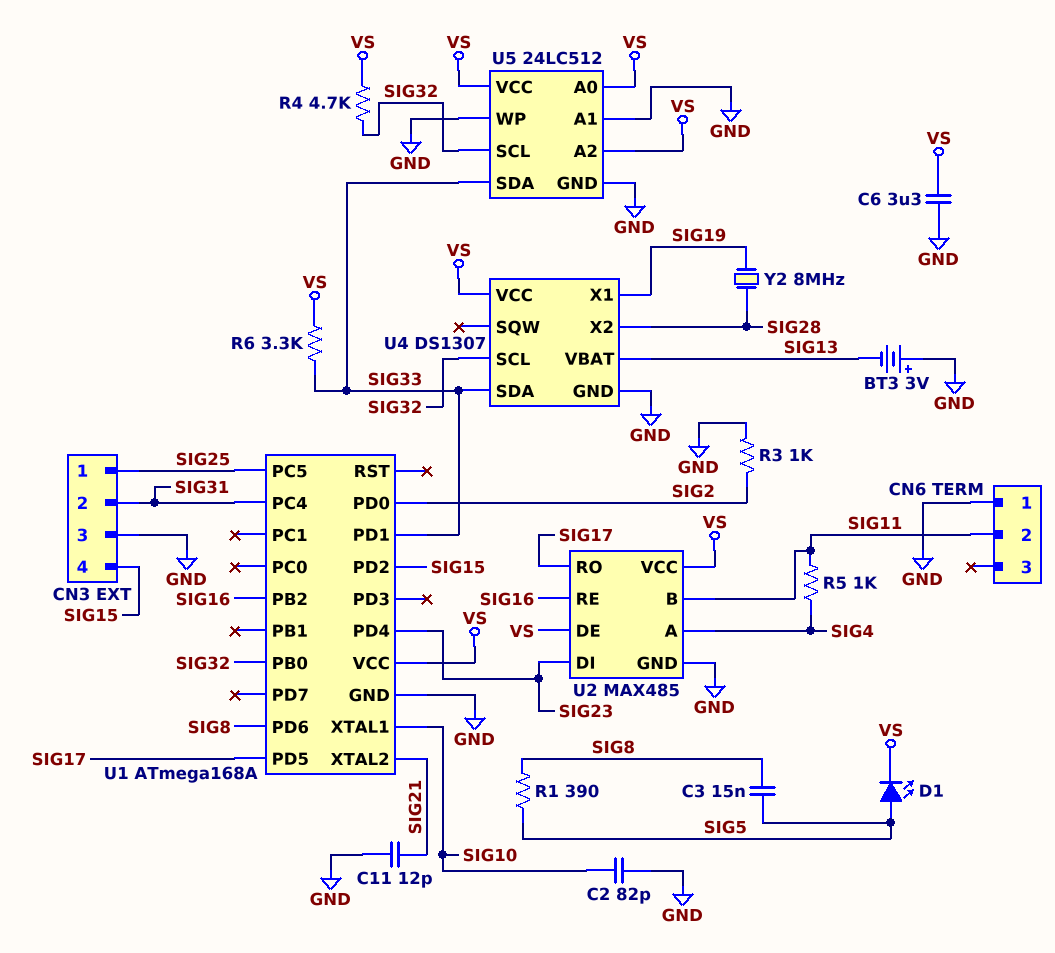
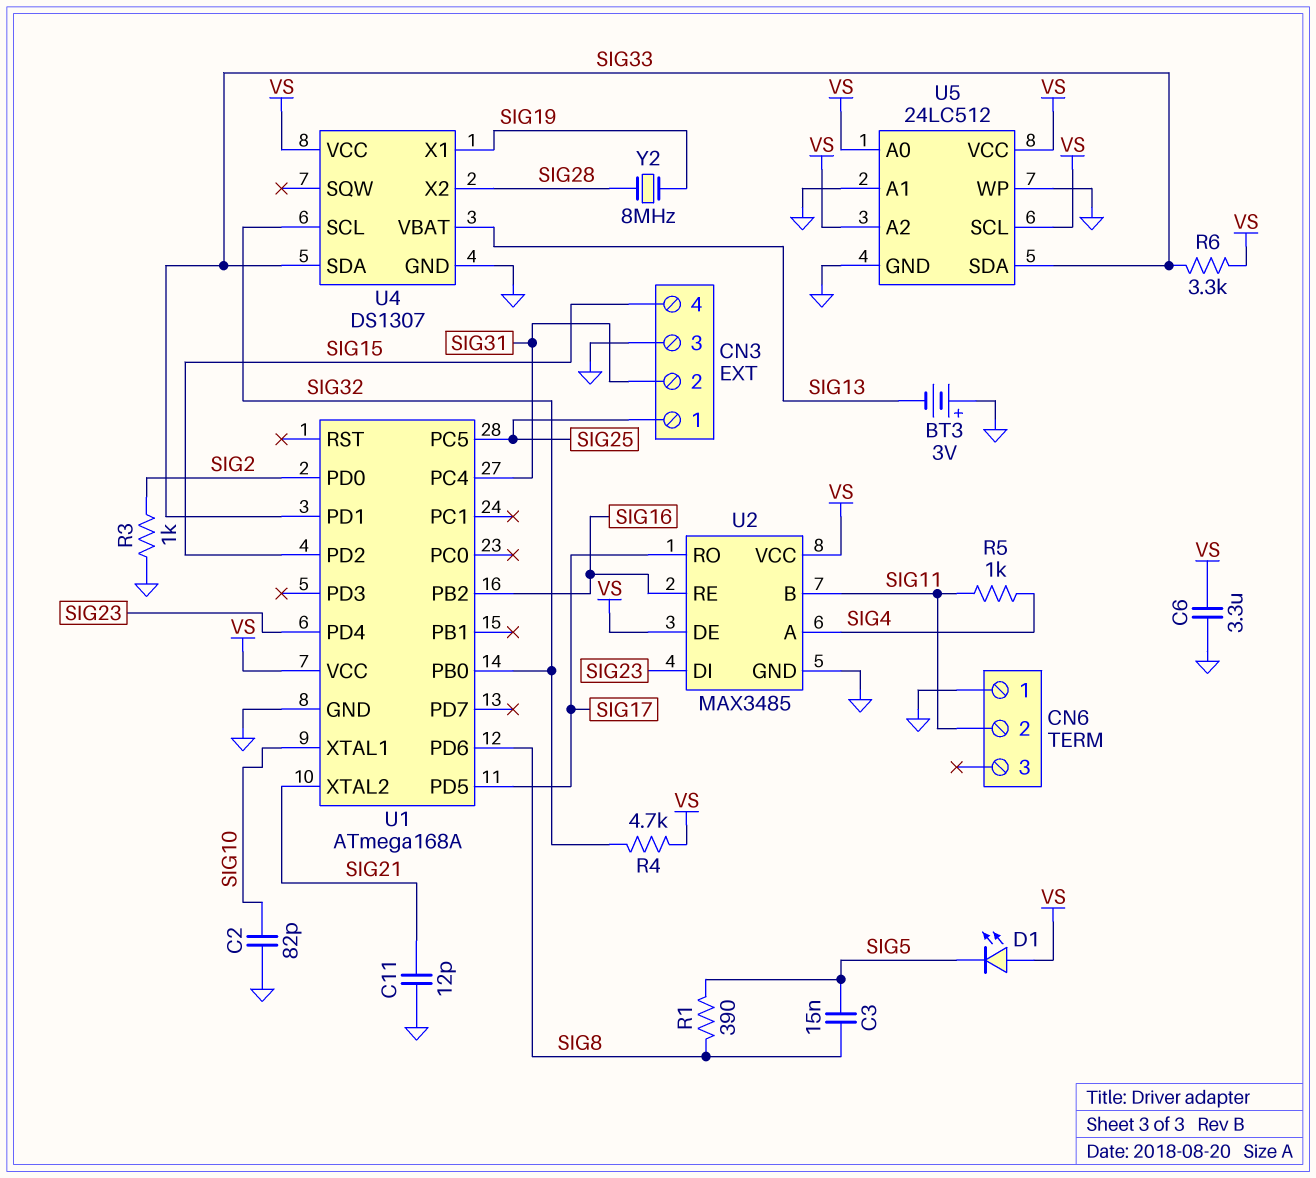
D1: LED (A SIG5, K VS) -> LED (A VS, K SIG5)
U2: MAX485 -> MAX3485
U5 pin SCL: SIG32 -> VS

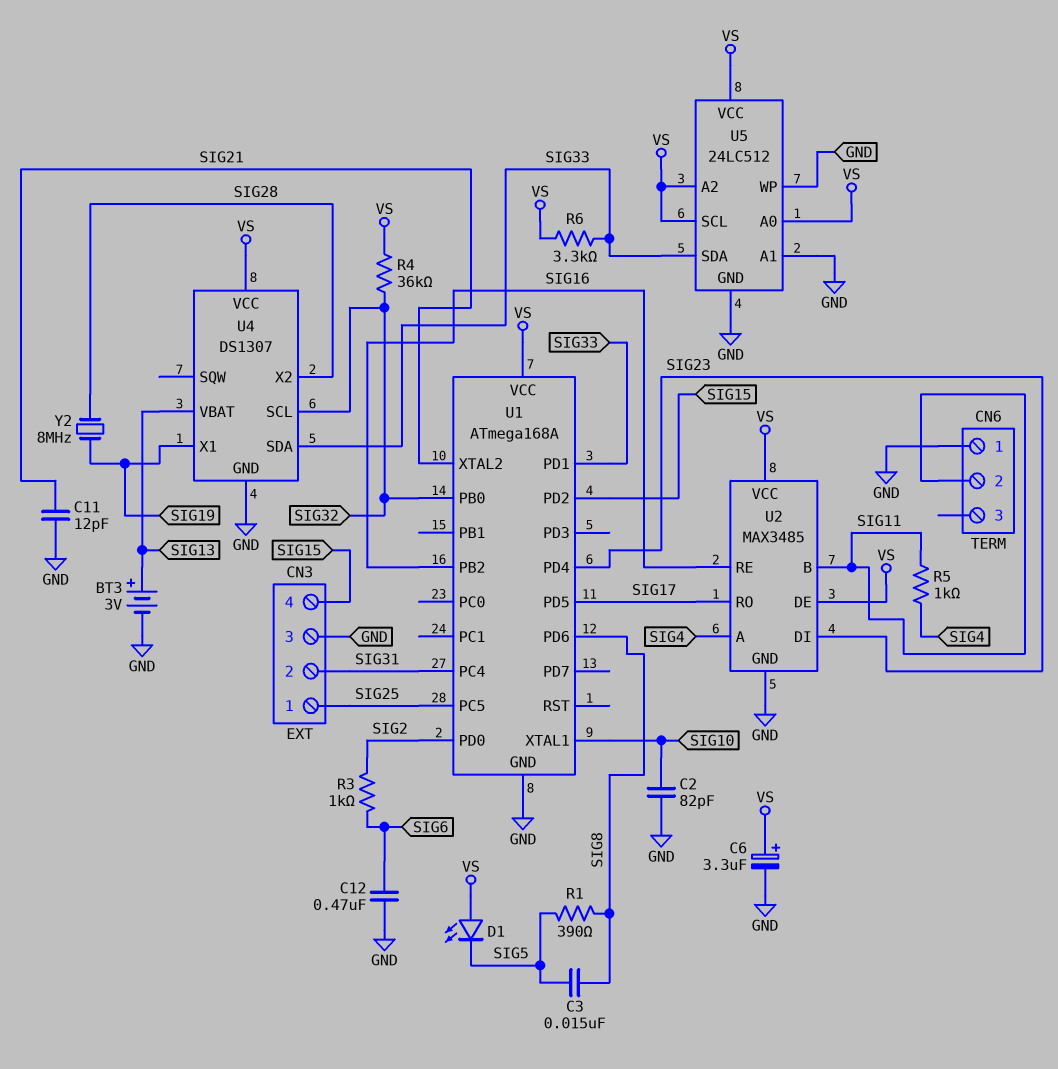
BT3: 3V (plus GND, minus SIG13) -> 3V (plus SIG13, minus GND)
C6: 3.3uF (GND, VS) -> 3.3uF (plus VS, minus GND)
C12: none -> 470nF (GND, SIG6)
R3: 1k (GND, SIG2) -> 1k (SIG2, SIG6)
R4: 4.7k (SIG32, VS) -> 36k (SIG32, VS)

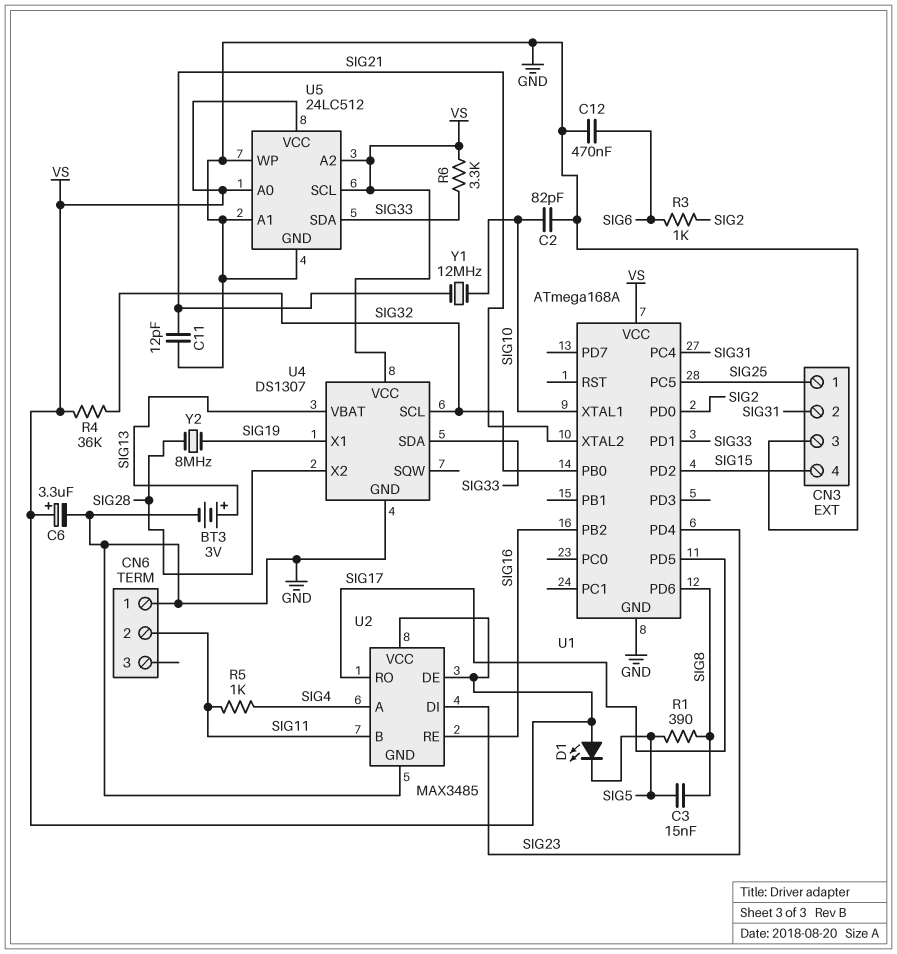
Y1: none -> 12MHz (SIG10, SIG21)

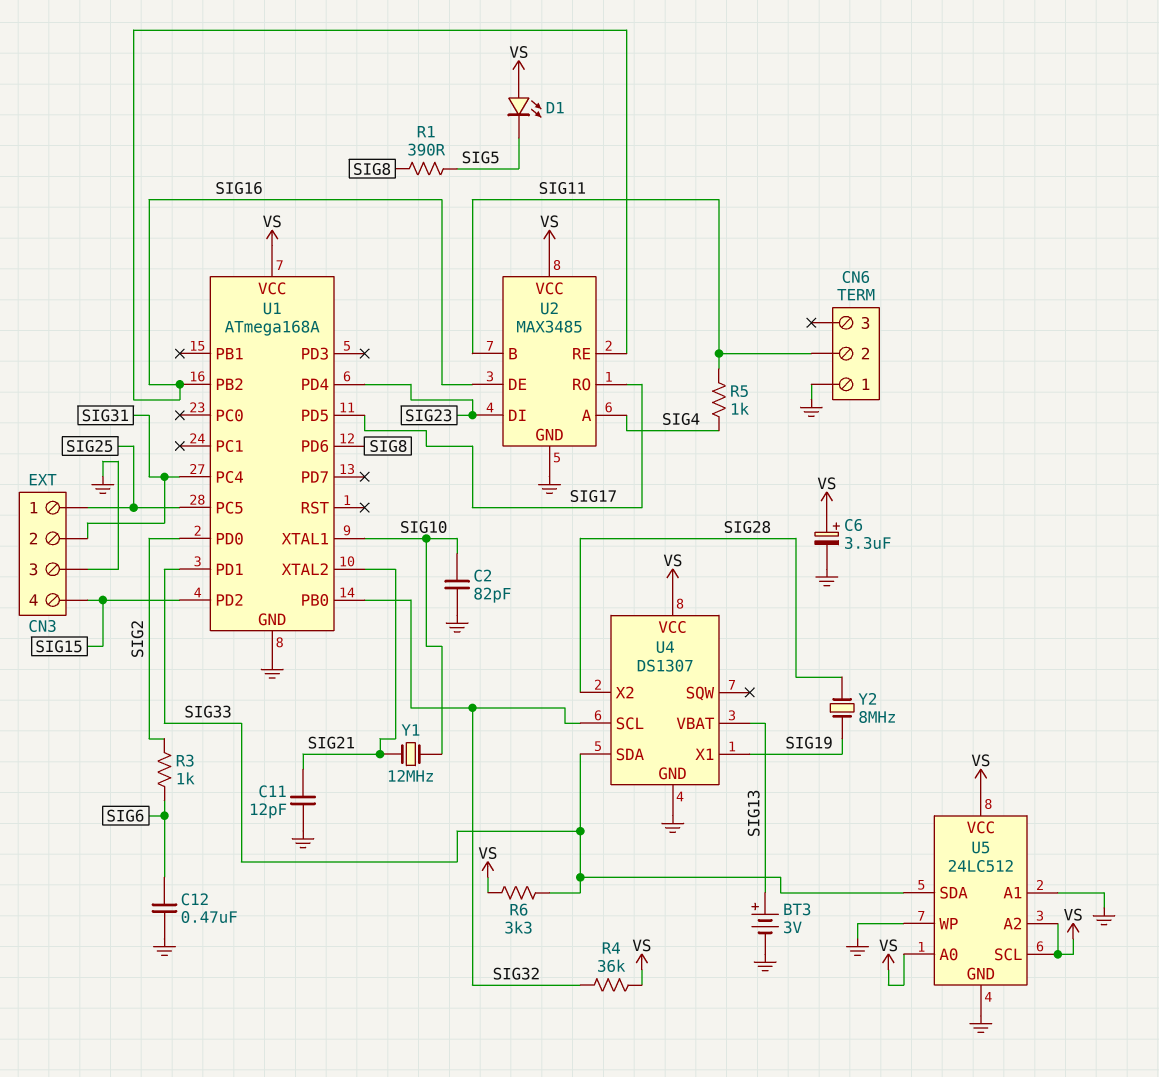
C3: 15nF (SIG5, SIG8) -> none
U2 pin DE: VS -> SIG16

